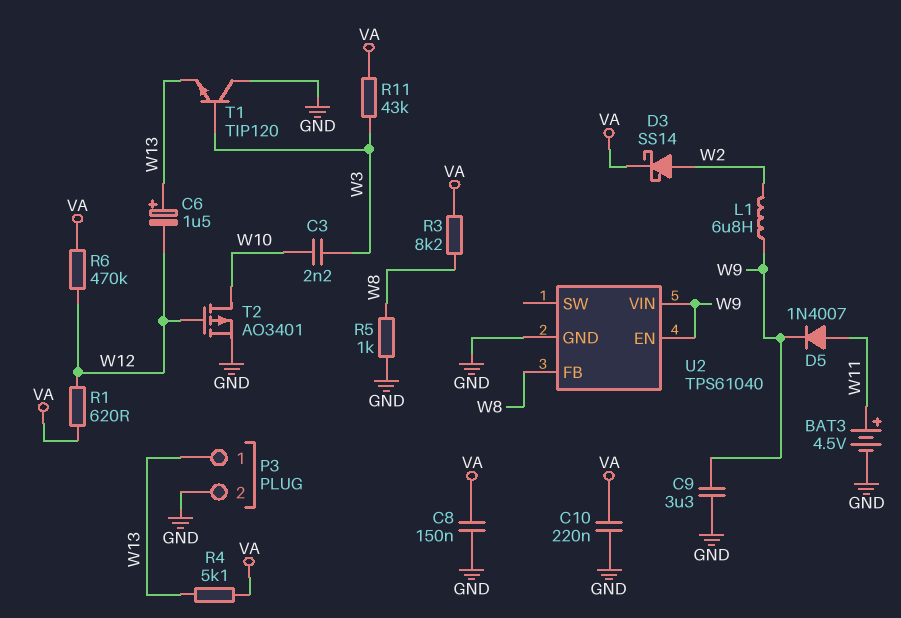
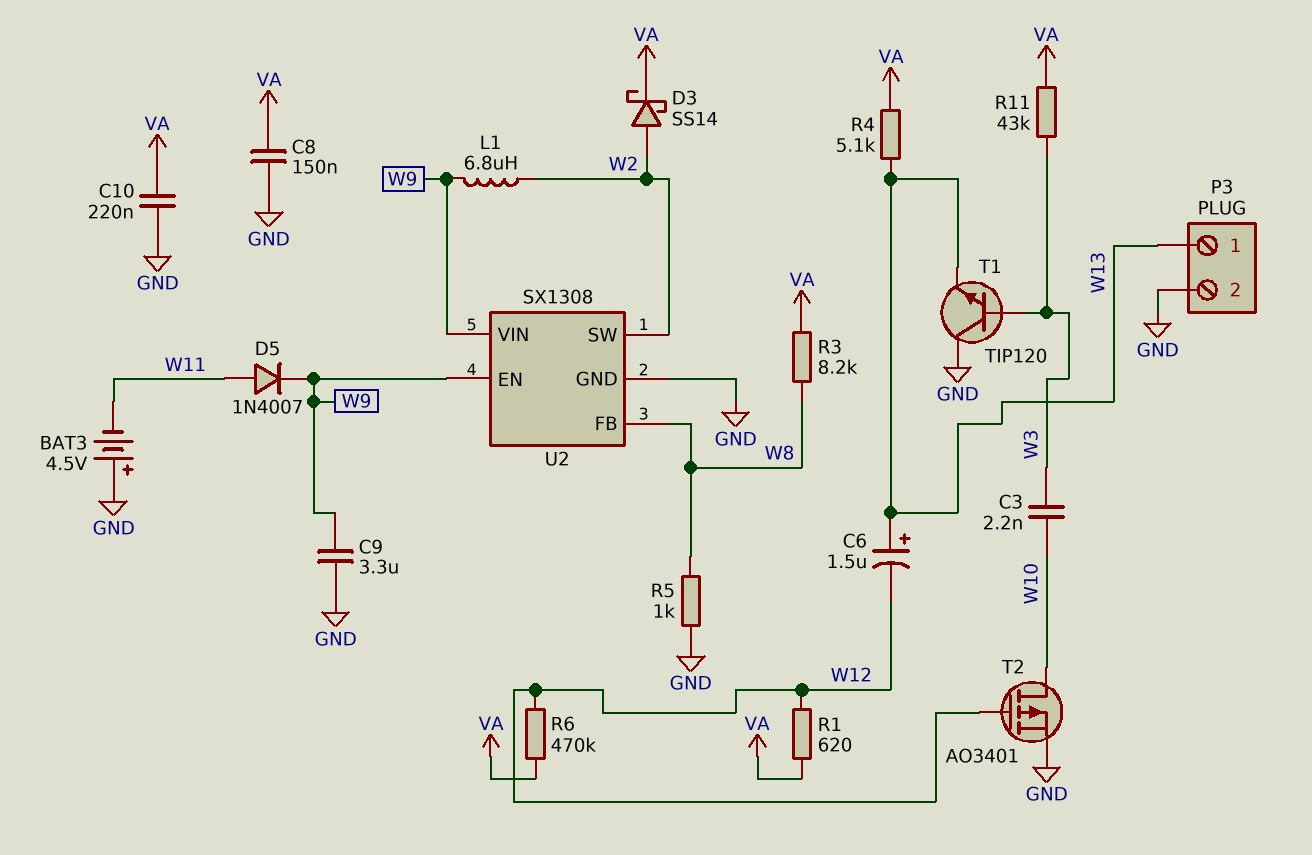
BAT3: 4.5V (plus W11, minus GND) -> 4.5V (plus GND, minus W11)
U2: TPS61040 -> SX1308
U2 pin SW: none -> W2

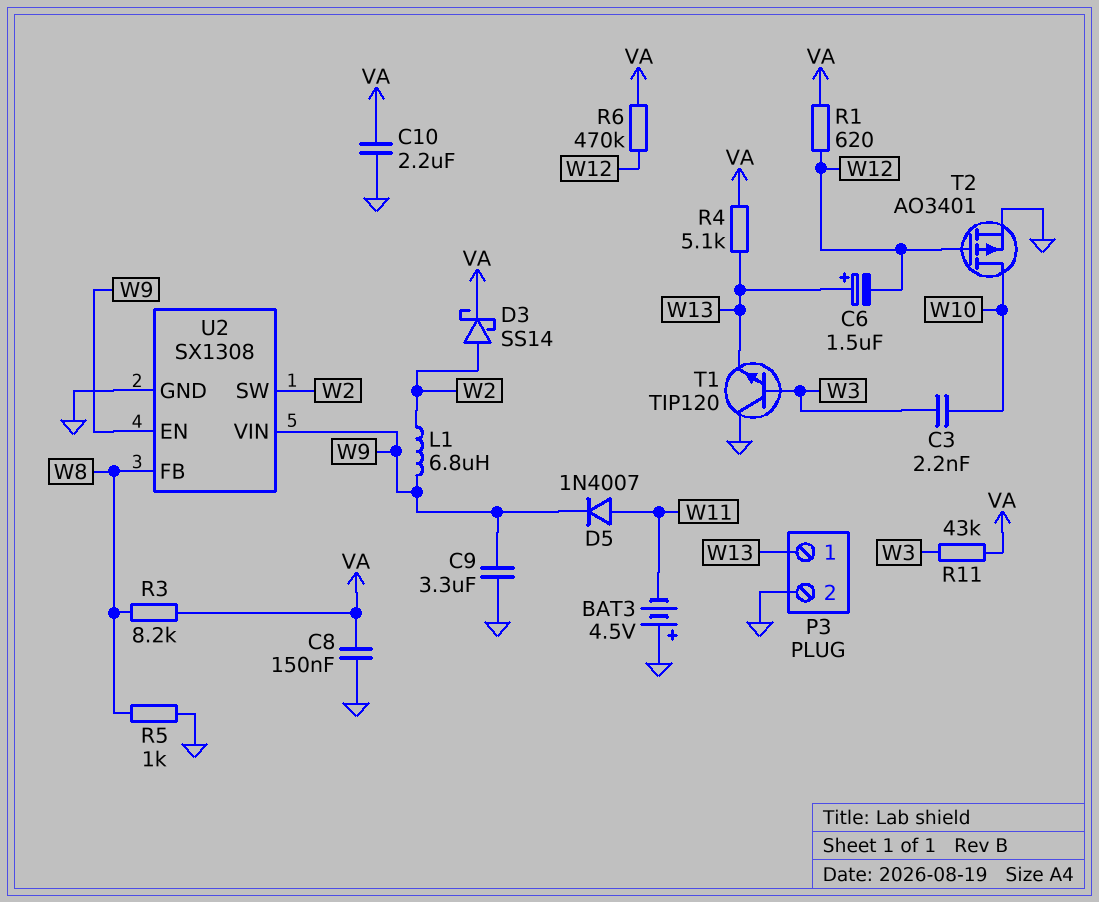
C10: 220nF (GND, VA) -> 2.2uF (GND, VA)

